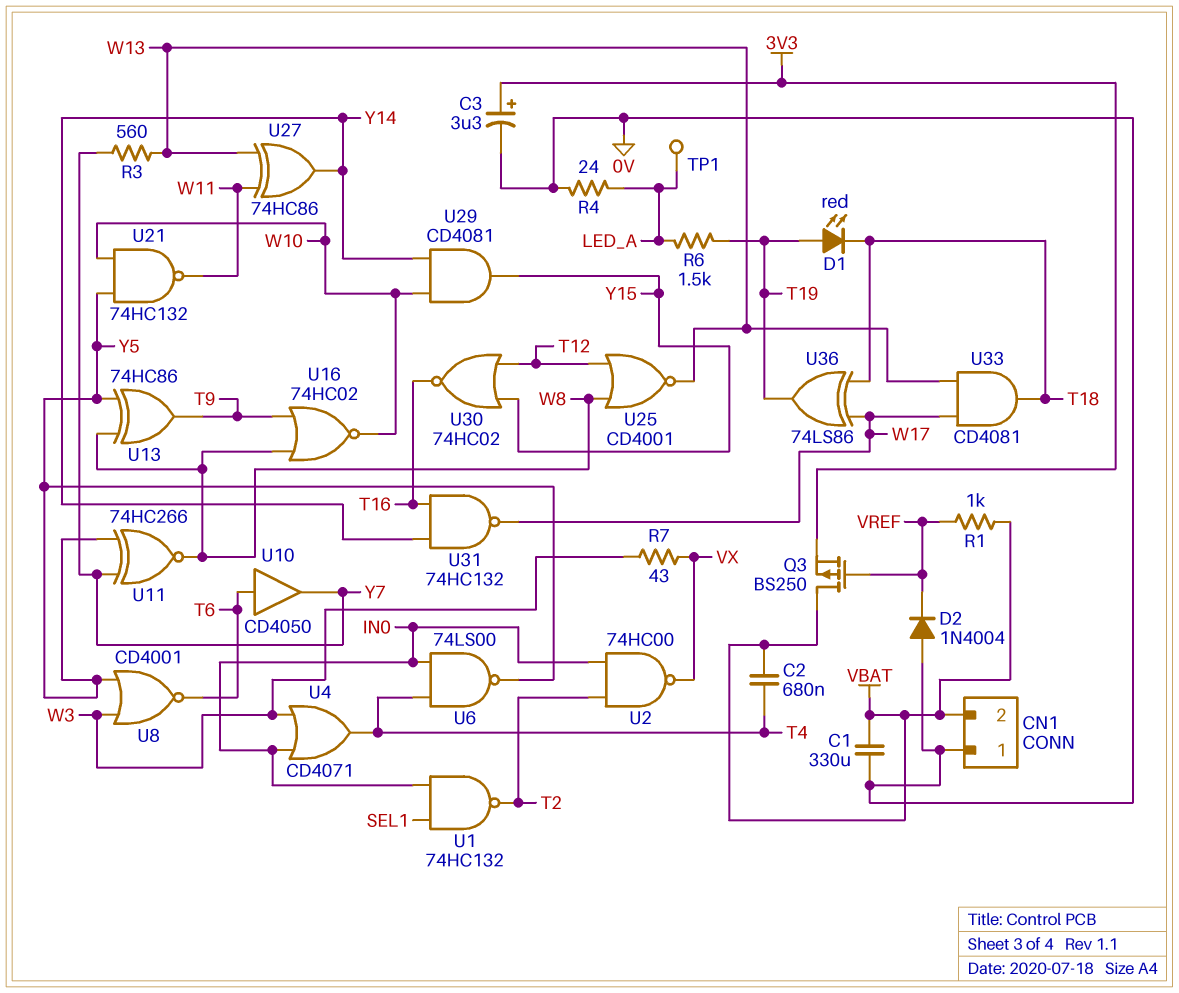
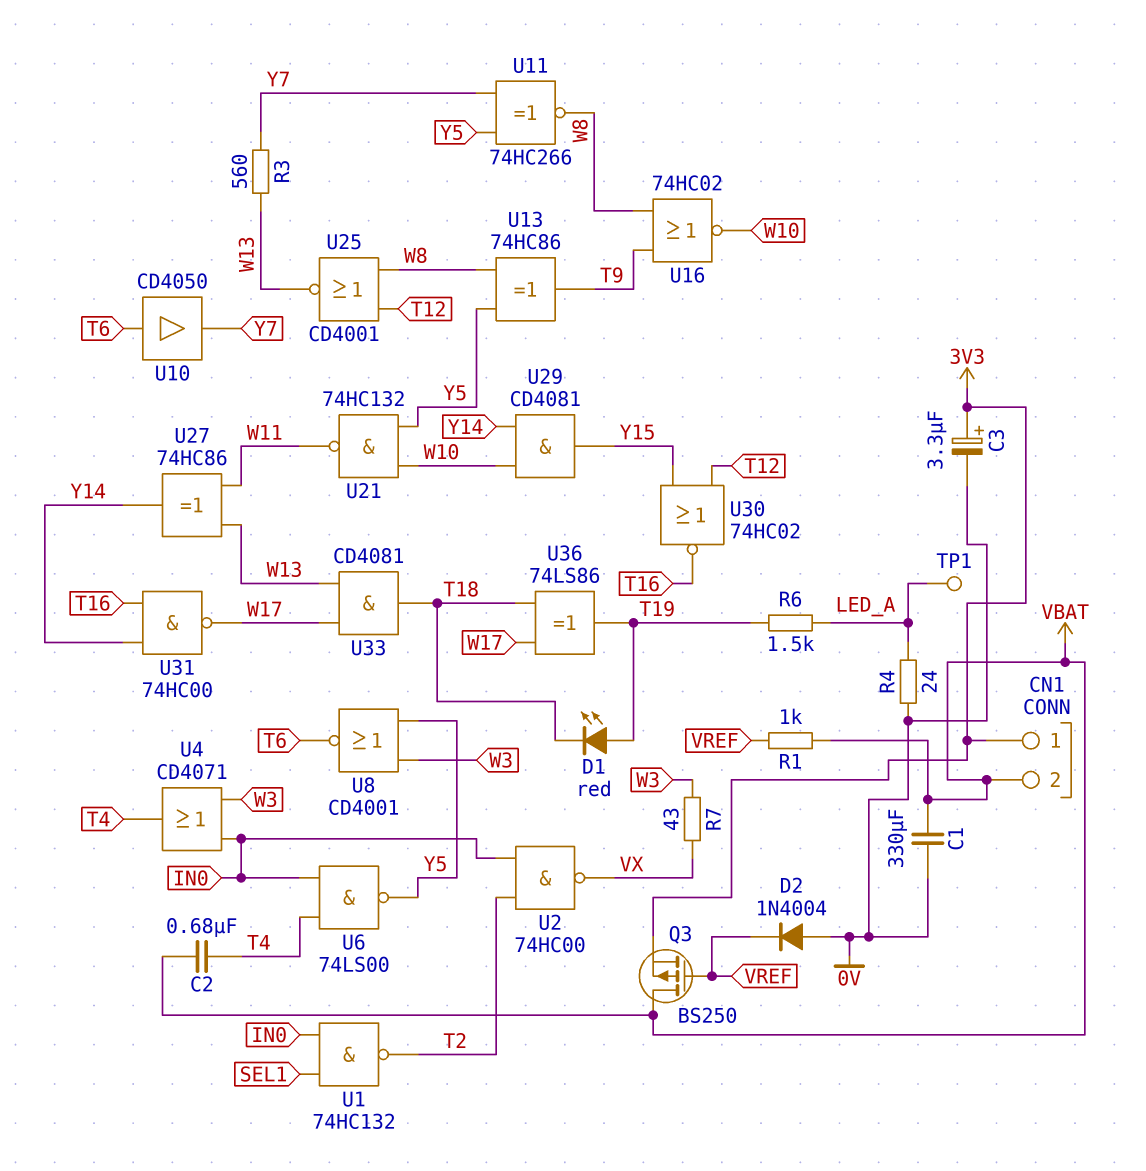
CN1 pin 1: 0V -> 3V3
U31: NAND 74HC132 (in T16, in Y14, out W17) -> NAND 74HC00 (in T16, in Y14, out W17)

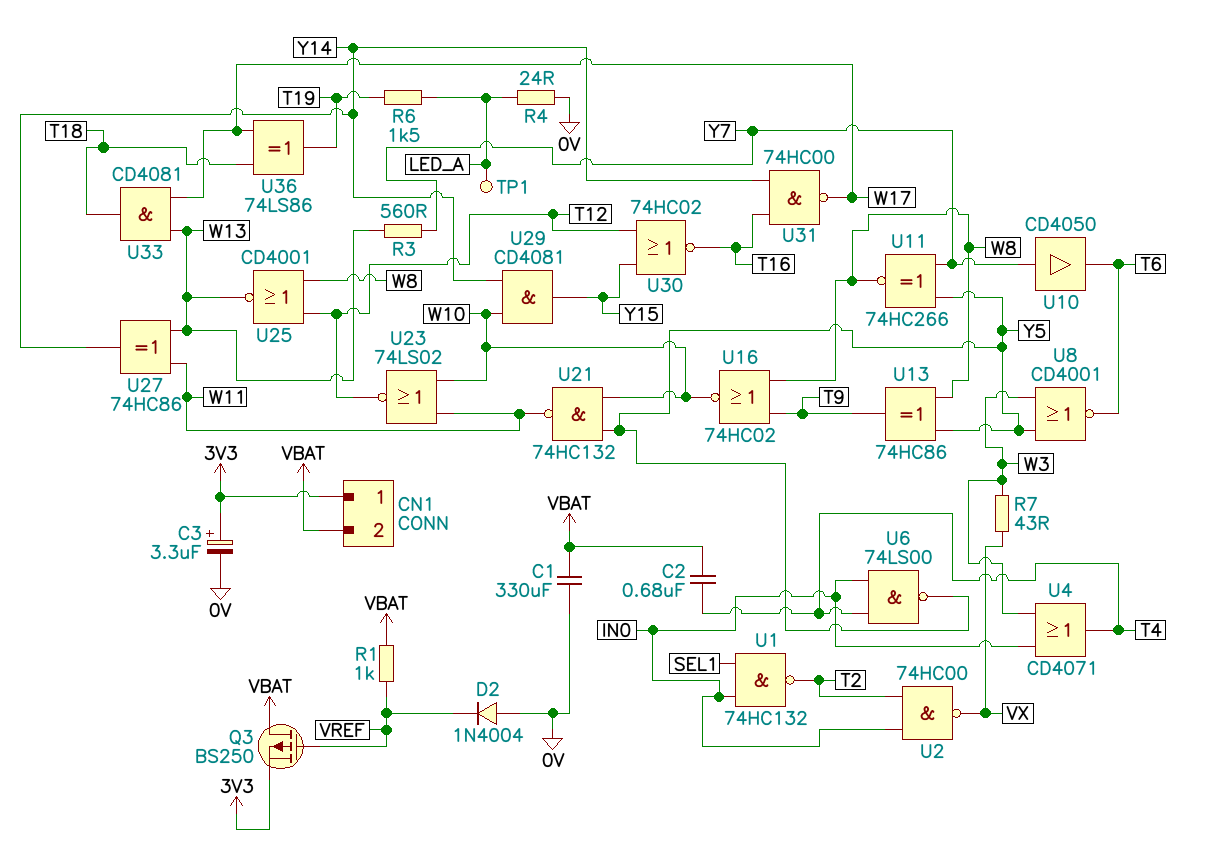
D1: LED red (A T19, K T18) -> none
U10: buffer CD4050 (in T6, out Y7) -> buffer CD4050 (in Y7, out T6)
U23: none -> NOR 74LS02 (in W10, in W11, out T12)

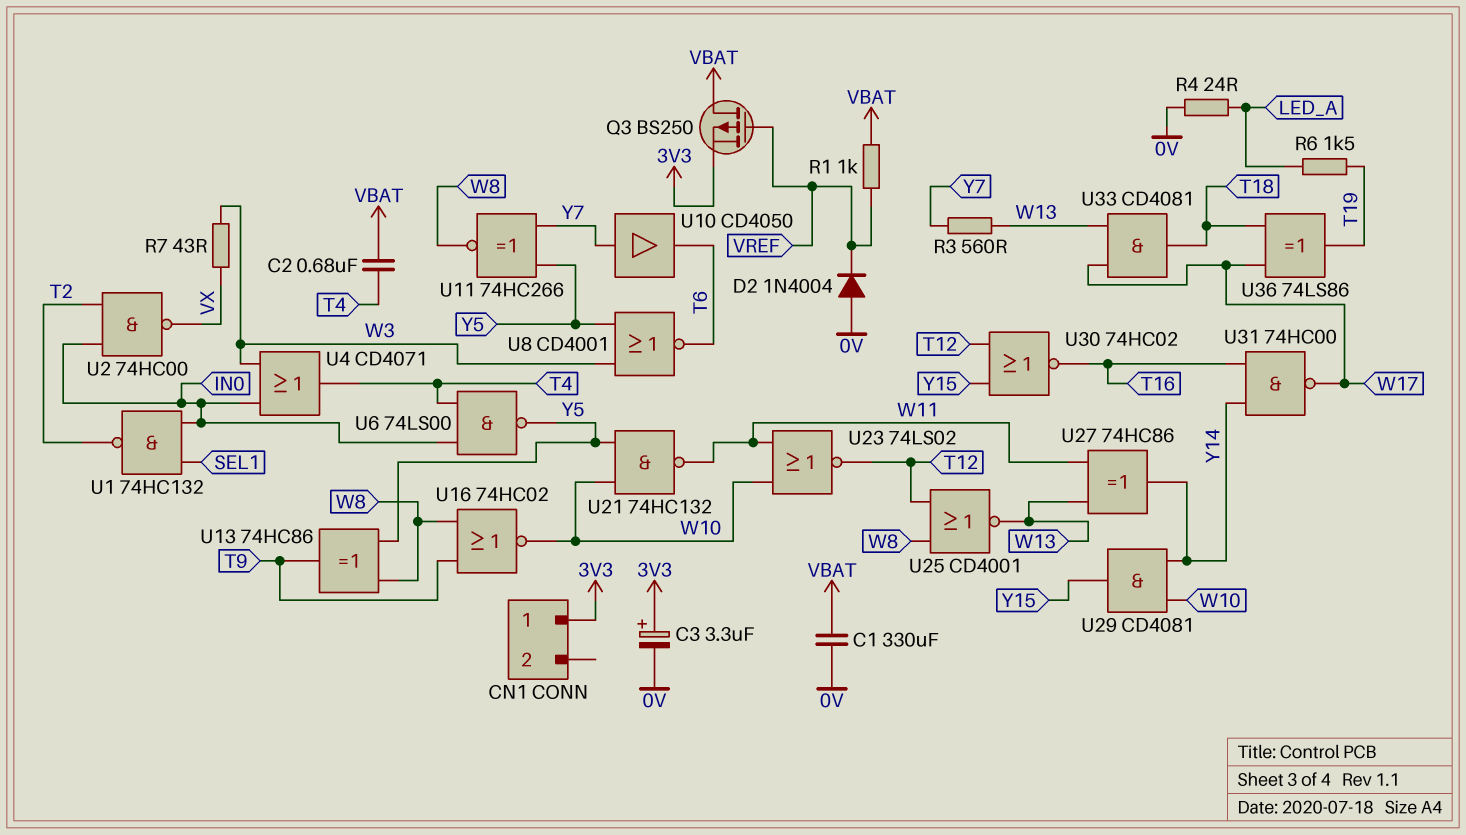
CN1 pin 2: VBAT -> none
TP1: test point (LED_A) -> none

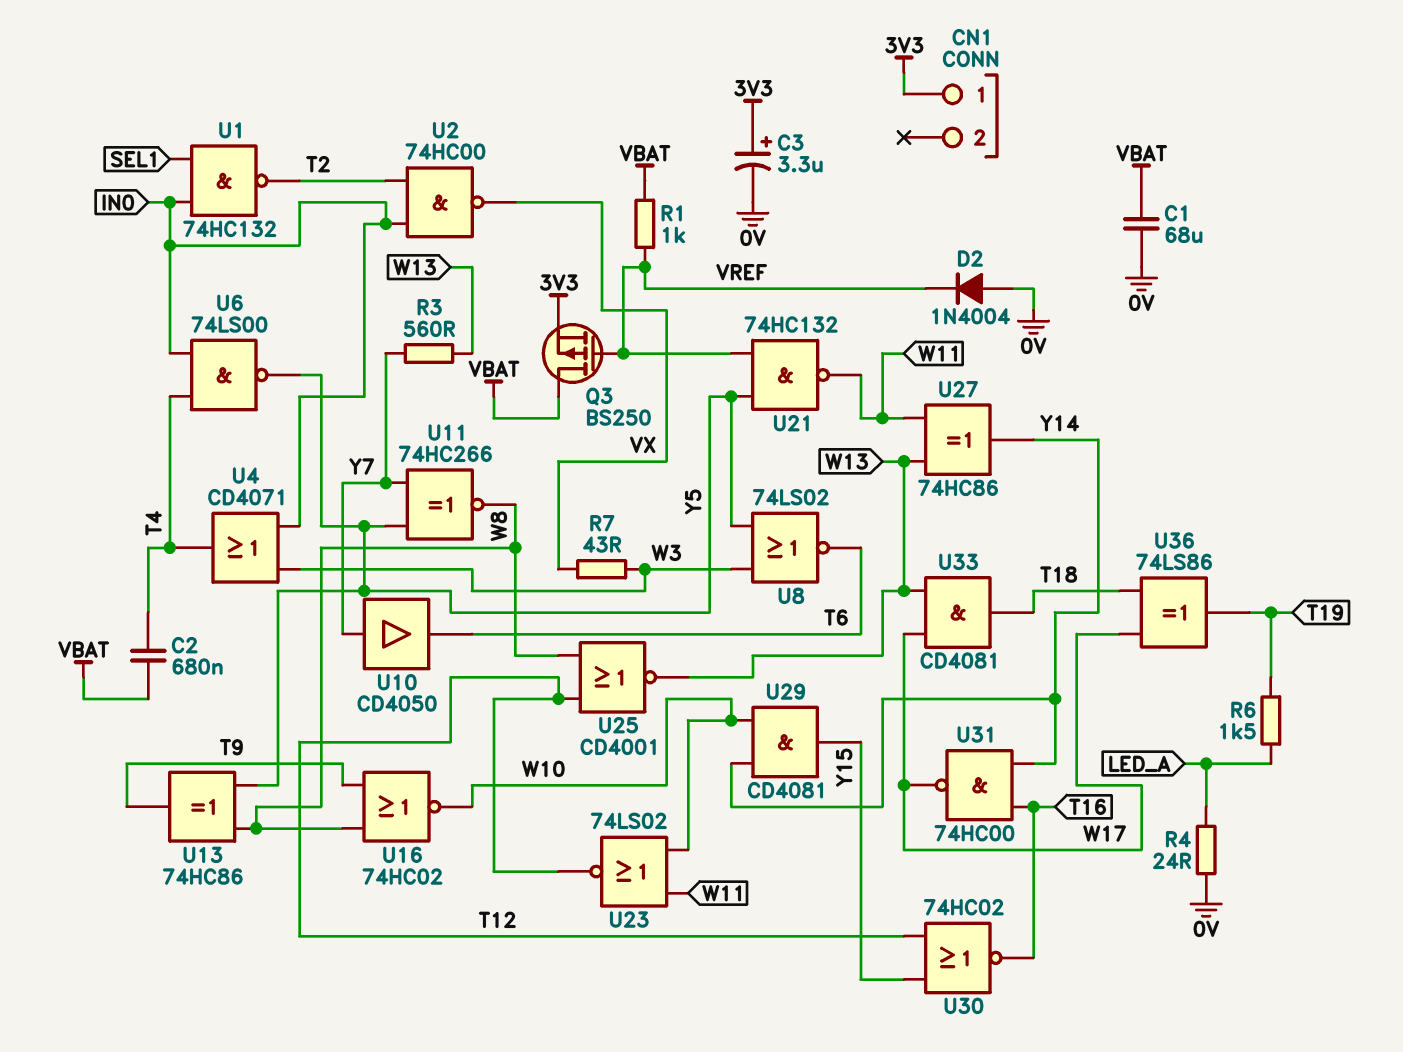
C1: 330uF (0V, VBAT) -> 68uF (0V, VBAT)
U8: NOR CD4001 (in W3, in Y5, out T6) -> NOR 74LS02 (in W3, in Y5, out T6)
U21: NAND 74HC132 (in W10, in Y5, out W11) -> NAND 74HC132 (in VREF, in Y5, out W11)

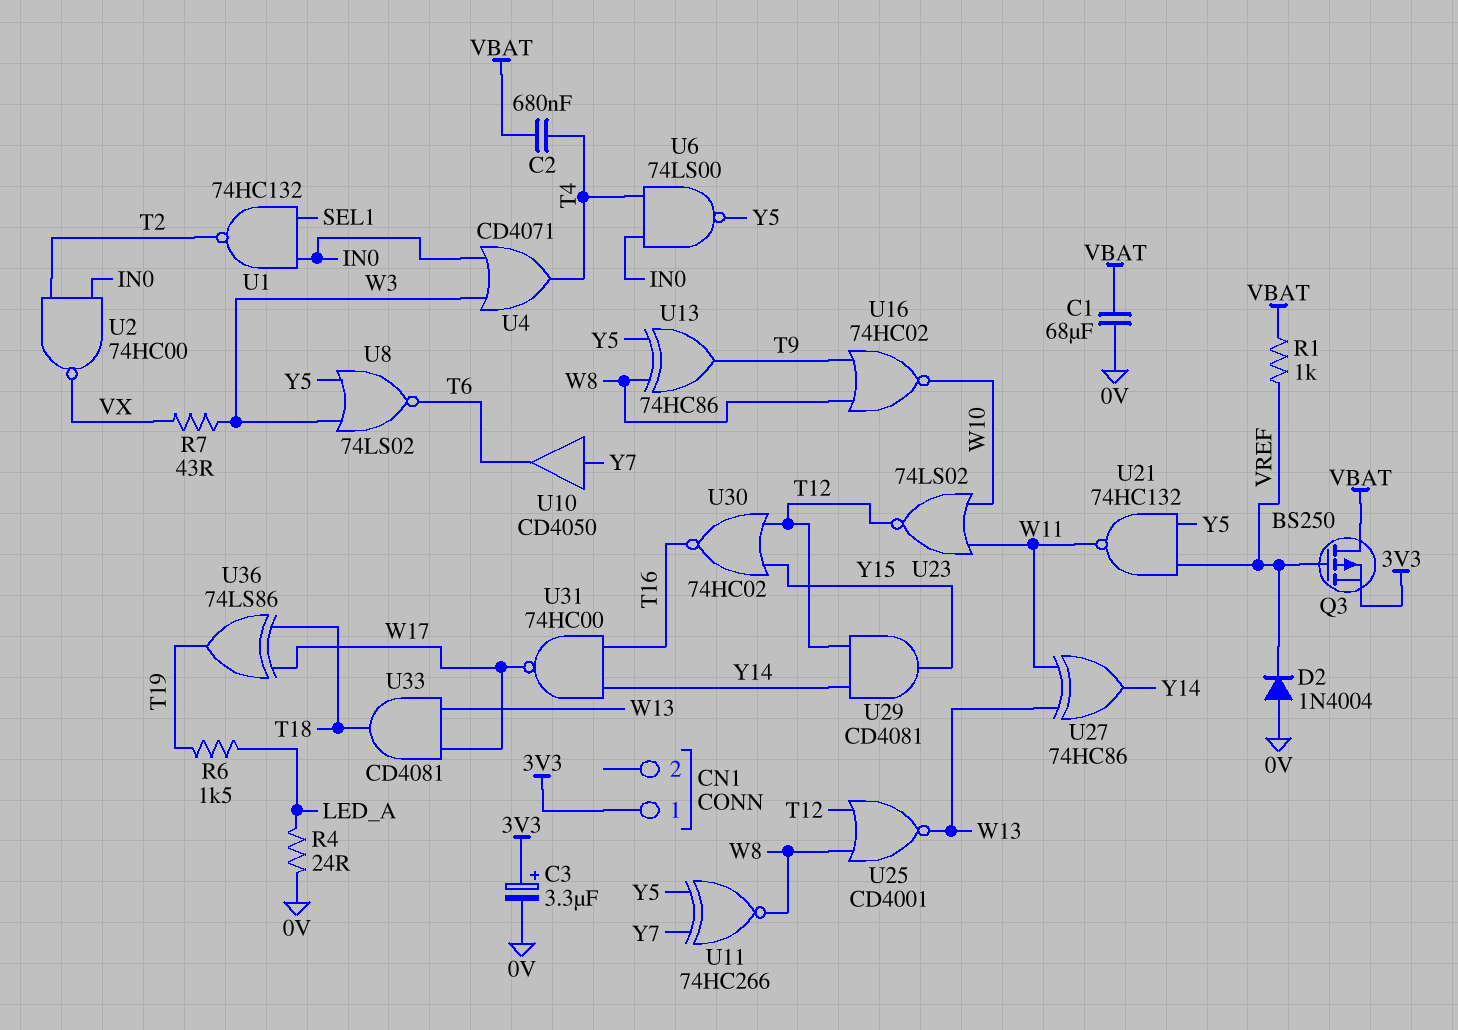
R3: 560 (W13, Y7) -> none
U29: AND CD4081 (in W10, in Y14, out Y15) -> AND CD4081 (in T12, in Y14, out Y15)

